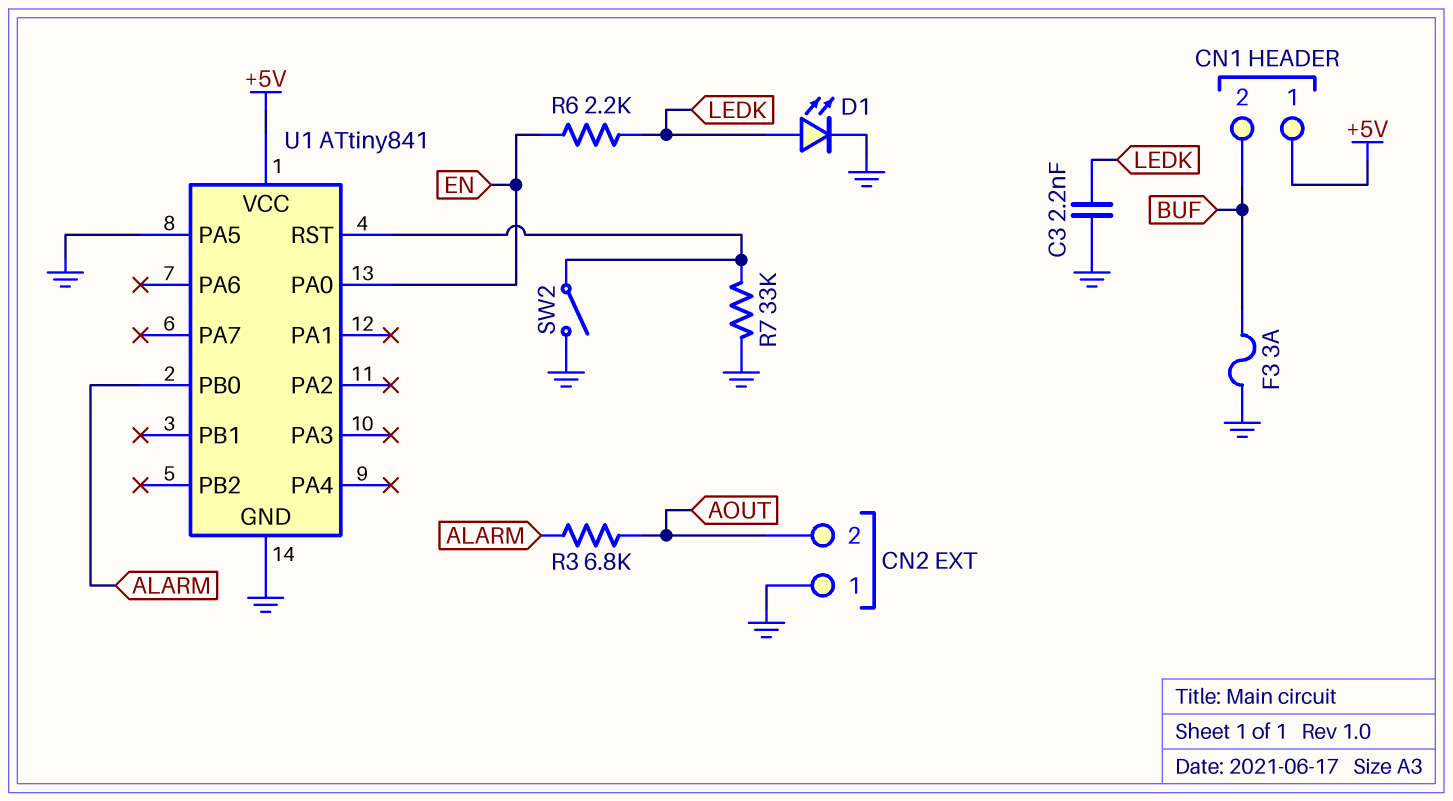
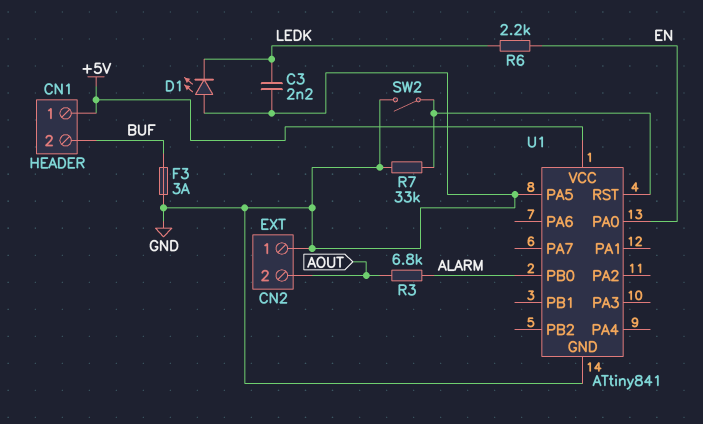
D1: LED (A LEDK, K GND) -> LED (A GND, K LEDK)

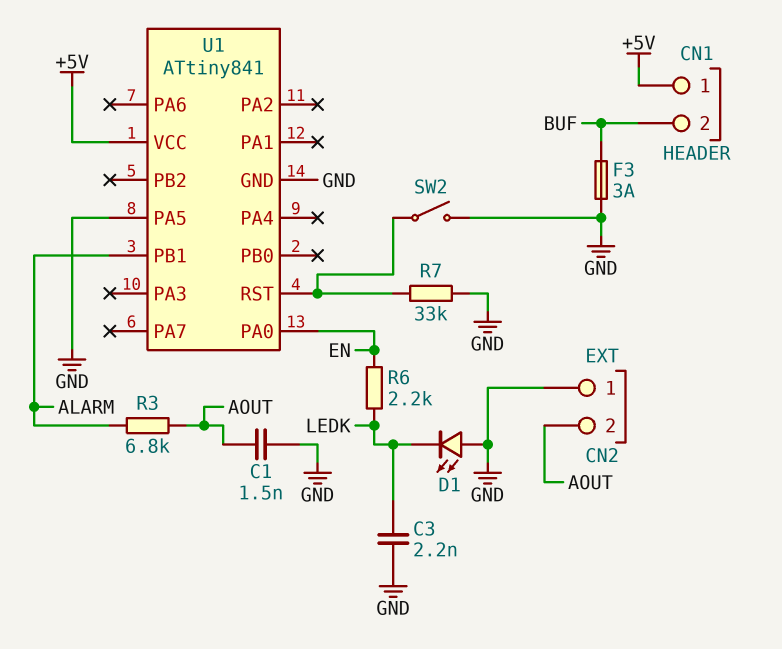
C1: none -> 1.5nF (AOUT, GND)
U1 pin PB0: ALARM -> none
U1 pin PB1: none -> ALARM

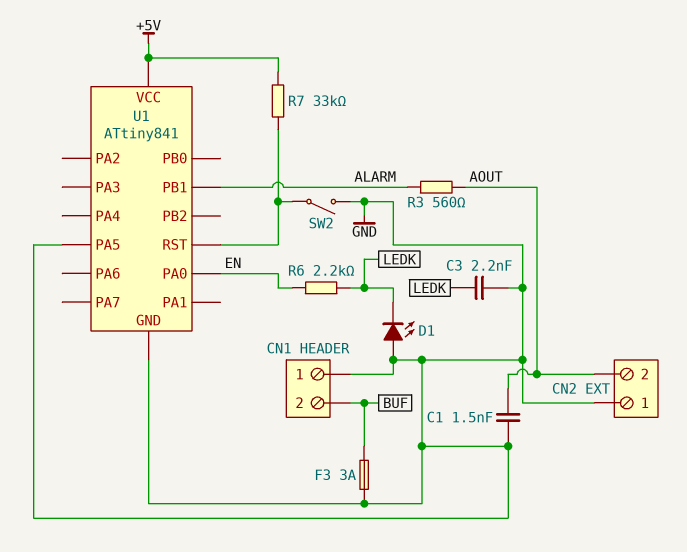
CN1 pin 1: +5V -> GND
R3: 6.8k (ALARM, AOUT) -> 560 (ALARM, AOUT)
R7: 33k (GND, U1/RST) -> 33k (+5V, U1/RST)

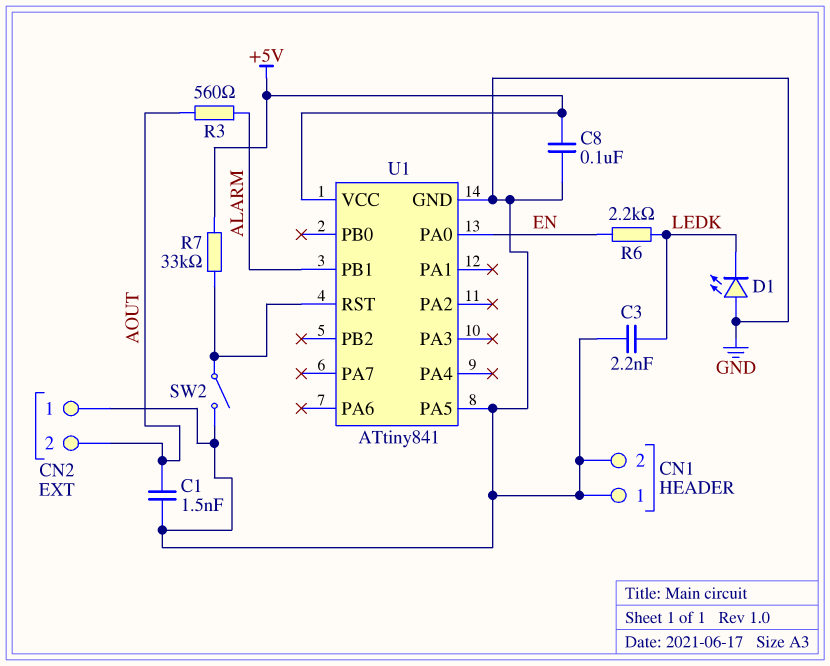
C8: none -> 100nF (+5V, GND)
CN1 pin 2: BUF -> GND
F3: 3A (BUF, GND) -> none

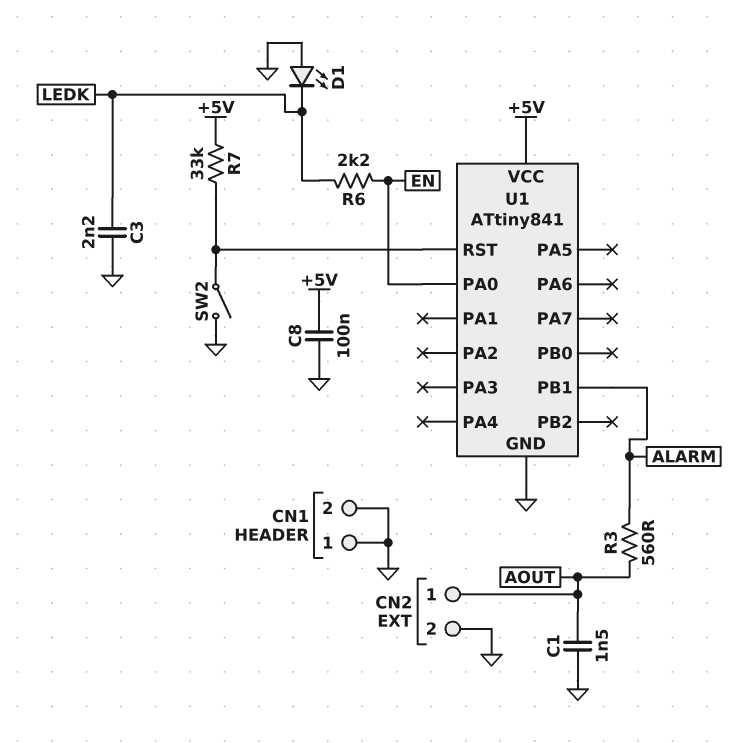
CN2 pin 1: GND -> AOUT
CN2 pin 2: AOUT -> GND
U1 pin PA5: GND -> none

